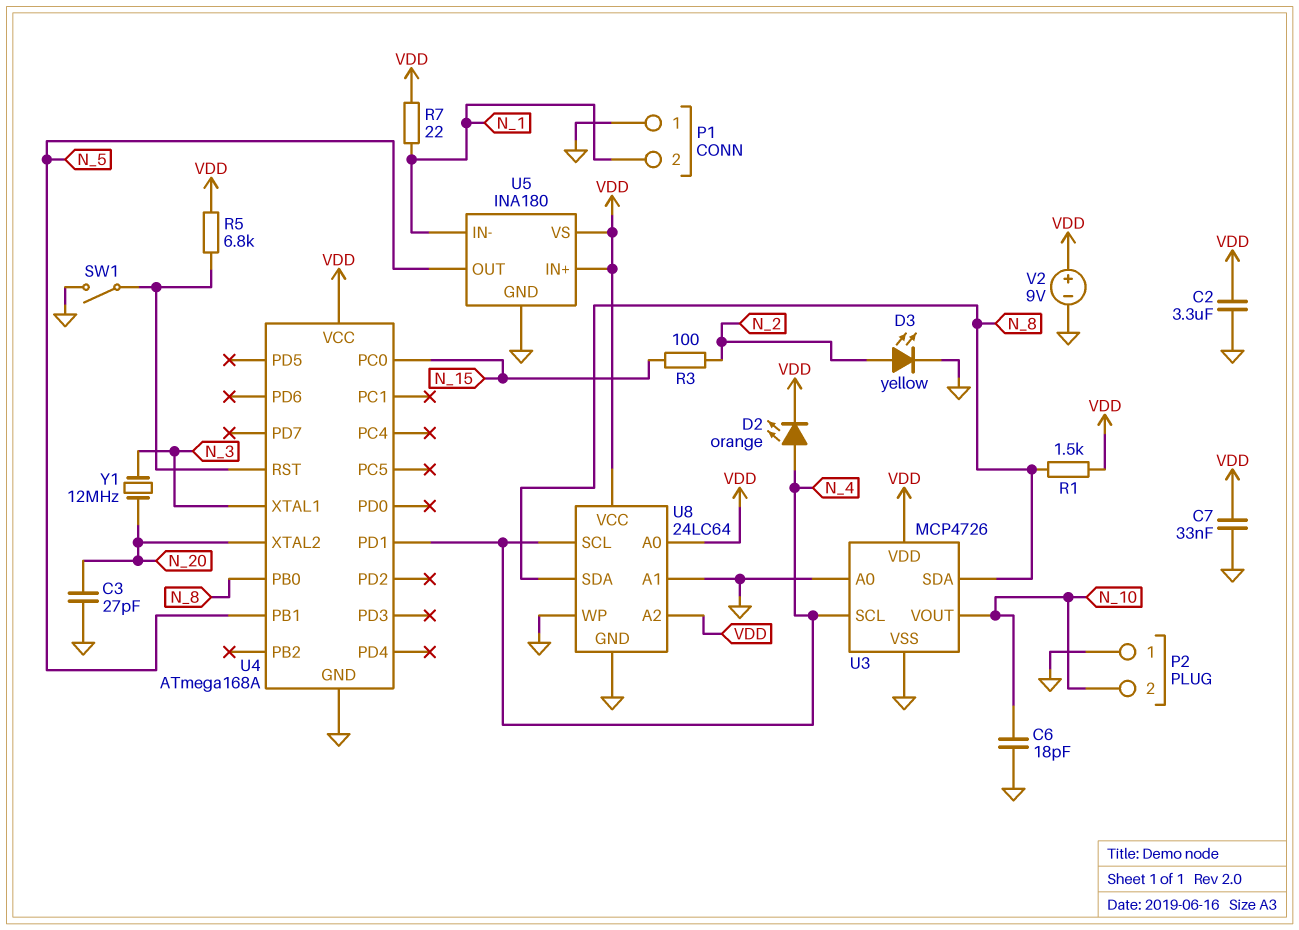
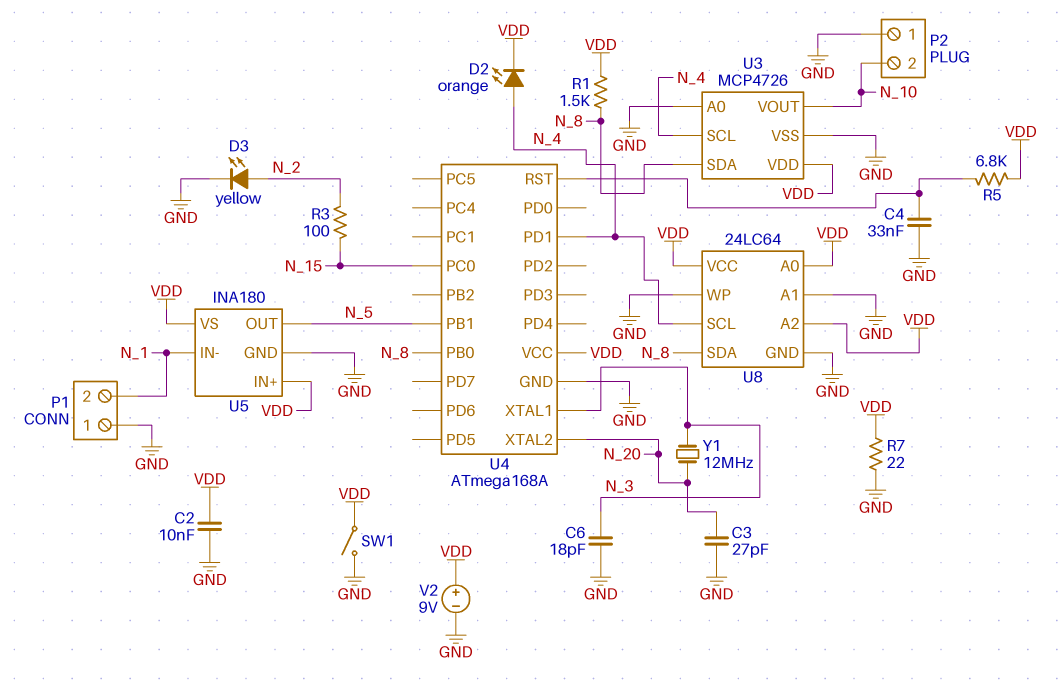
C2: 3.3uF (GND, VDD) -> 10nF (GND, VDD)
C4: none -> 33nF (GND, U4/RST)
C6: 18pF (GND, N_10) -> 18pF (GND, N_3)
C7: 33nF (GND, VDD) -> none
R7: 22 (N_1, VDD) -> 22 (GND, VDD)
SW1: switch (GND, U4/RST) -> switch (GND, VDD)

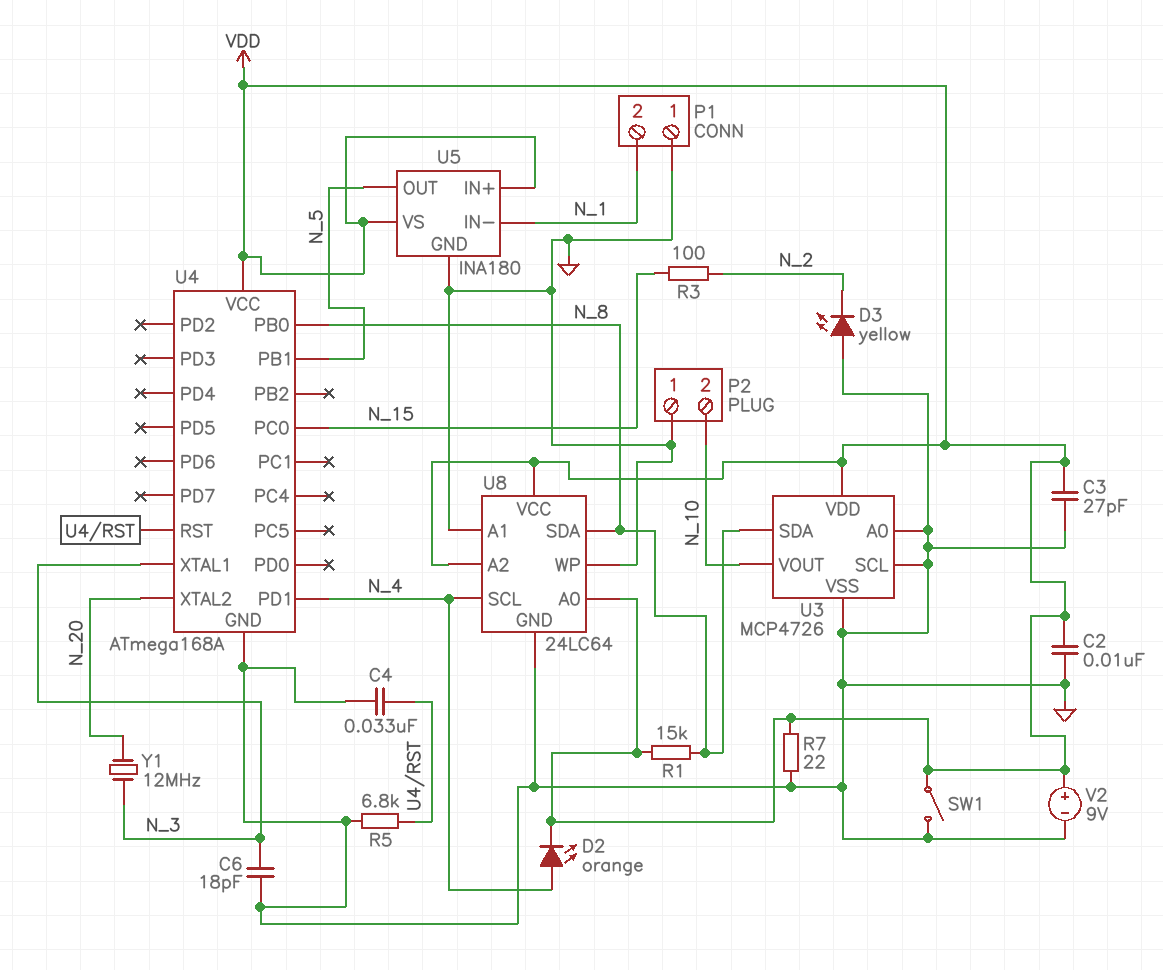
C3: 27pF (GND, N_20) -> 27pF (GND, VDD)
D3: LED yellow (A N_2, K GND) -> LED yellow (A GND, K N_2)
R1: 1.5k (N_8, VDD) -> 15k (N_8, VDD)
R5: 6.8k (U4/RST, VDD) -> 6.8k (GND, U4/RST)
U3 pin SCL: N_4 -> GND

